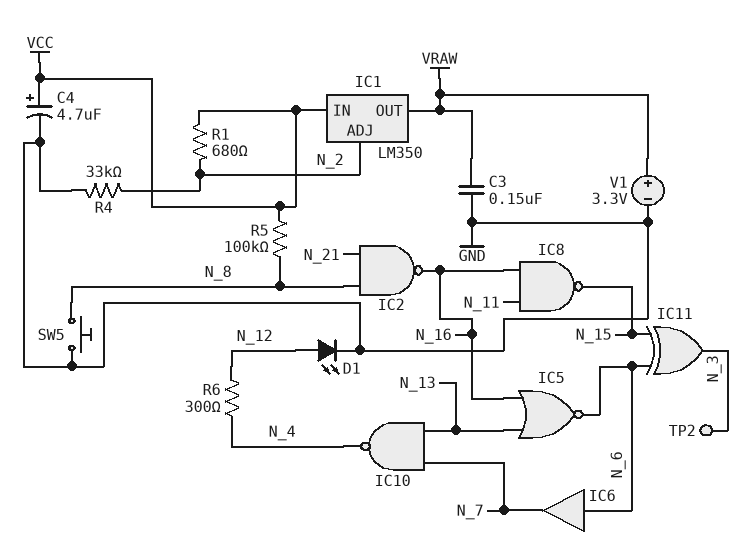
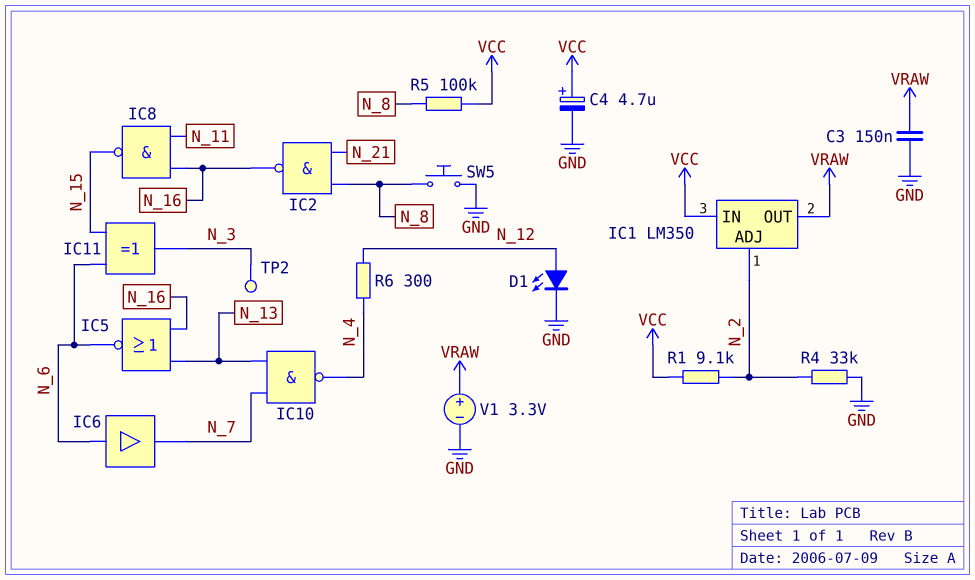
R1: 680 (N_2, VCC) -> 9.1k (N_2, VCC)

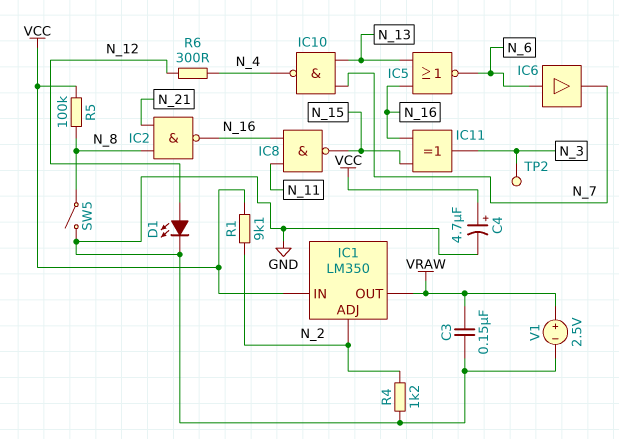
IC11: XOR (in N_6, in N_15, out N_3) -> XOR (in N_15, in N_16, out N_3)
R4: 33k (GND, N_2) -> 1.2k (GND, N_2)
SW5: button (GND, N_8) -> switch (GND, N_8)
V1: 3.3V (plus VRAW, minus GND) -> 2.5V (plus VRAW, minus GND)

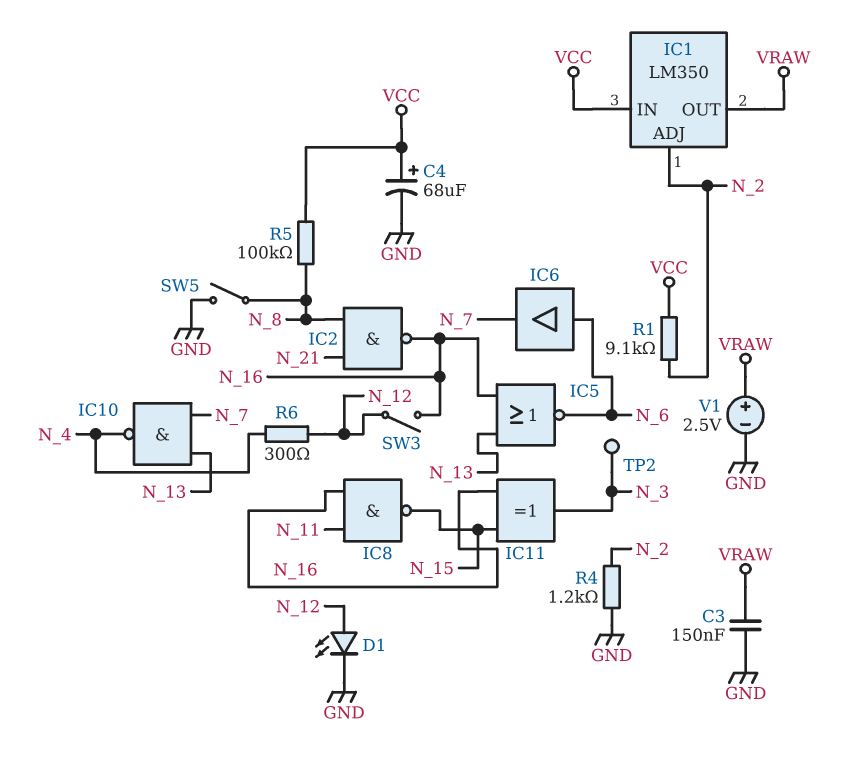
C4: 4.7uF (plus VCC, minus GND) -> 68uF (plus VCC, minus GND)
SW3: none -> switch (N_12, N_16)

